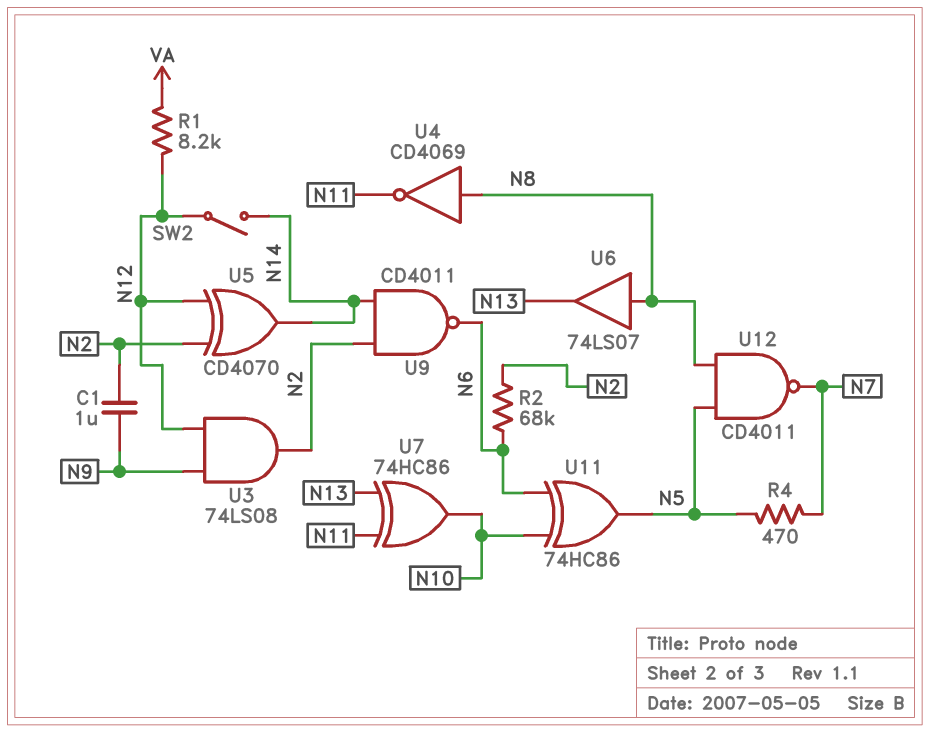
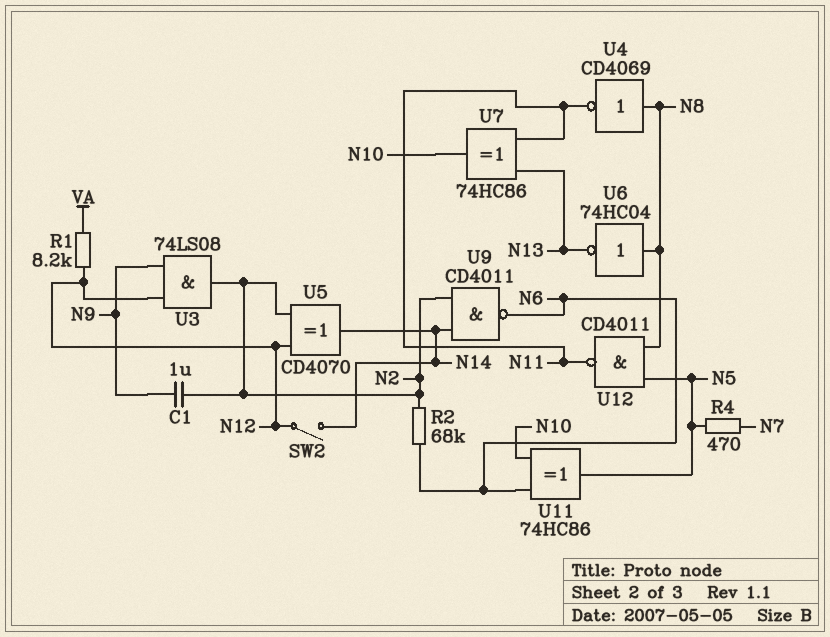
U6: buffer 74LS07 (in N8, out N13) -> NOT 74HC04 (in N8, out N13)
U12: NAND CD4011 (in N5, in N8, out N7) -> NAND CD4011 (in N5, in N8, out N11)

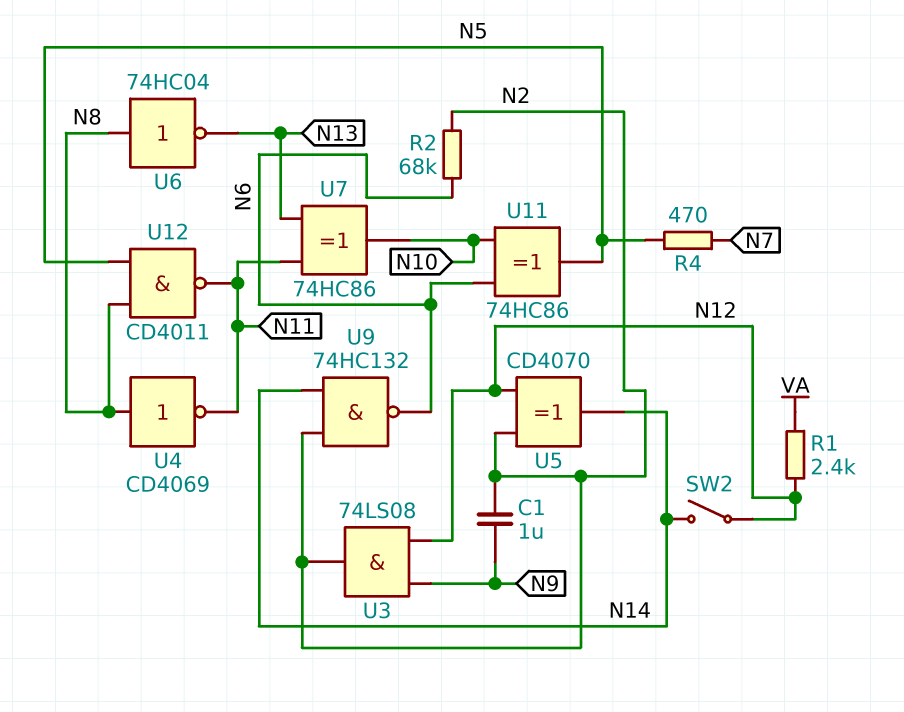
R1: 8.2k (N12, VA) -> 2.4k (N12, VA)
U9: NAND CD4011 (in N2, in N14, out N6) -> NAND 74HC132 (in N2, in N14, out N6)

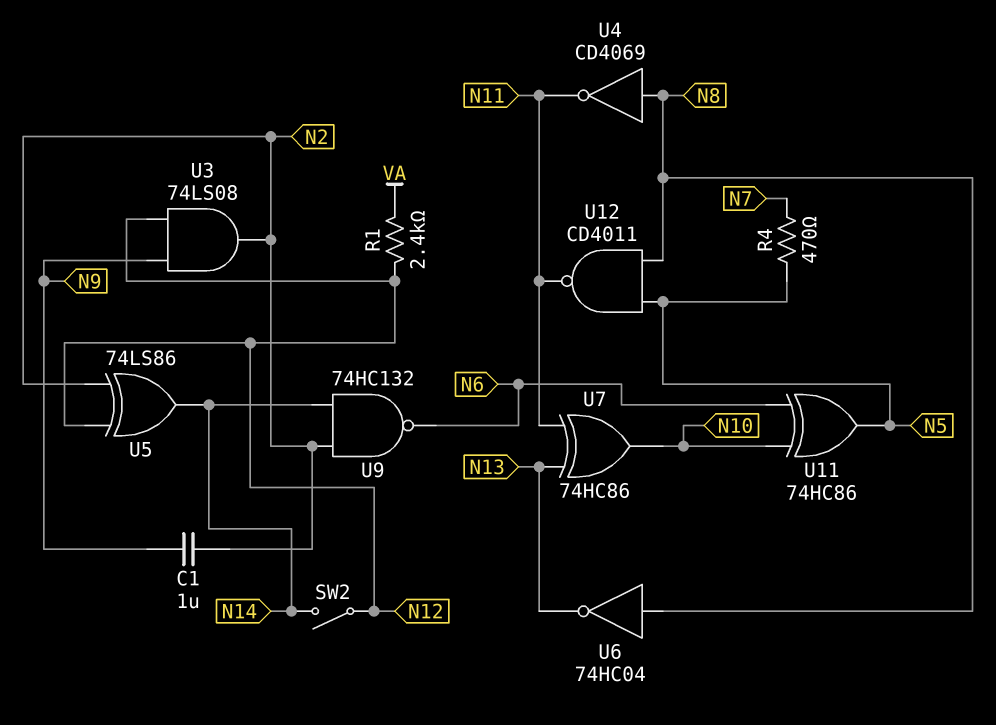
R2: 68k (N2, N6) -> none
U5: XOR CD4070 (in N2, in N12, out N14) -> XOR 74LS86 (in N2, in N12, out N14)

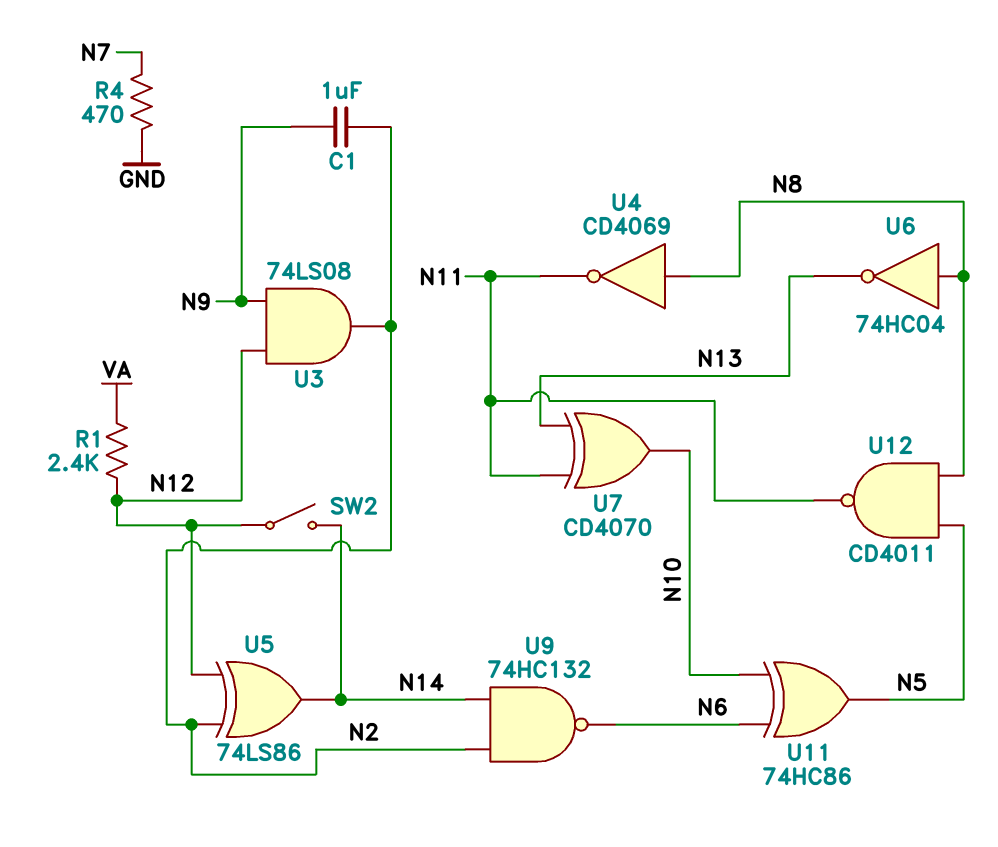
R4: 470 (N5, N7) -> 470 (GND, N7)
U7: XOR 74HC86 (in N11, in N13, out N10) -> XOR CD4070 (in N11, in N13, out N10)

